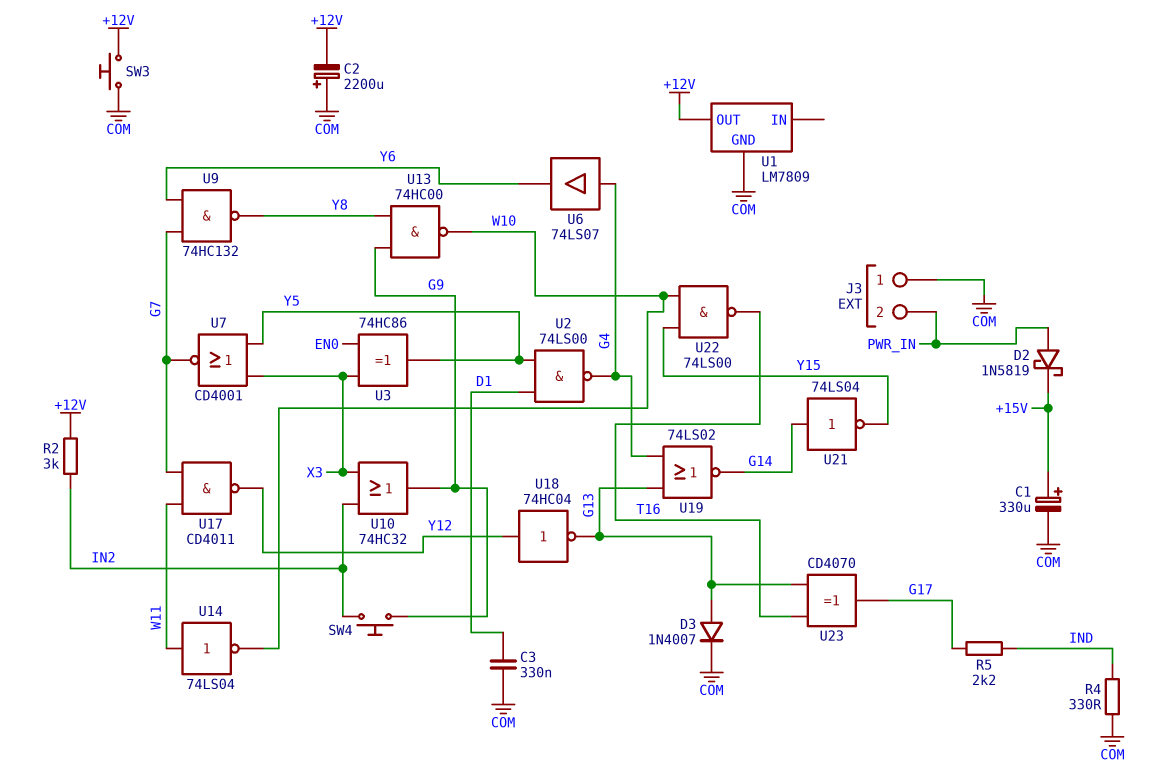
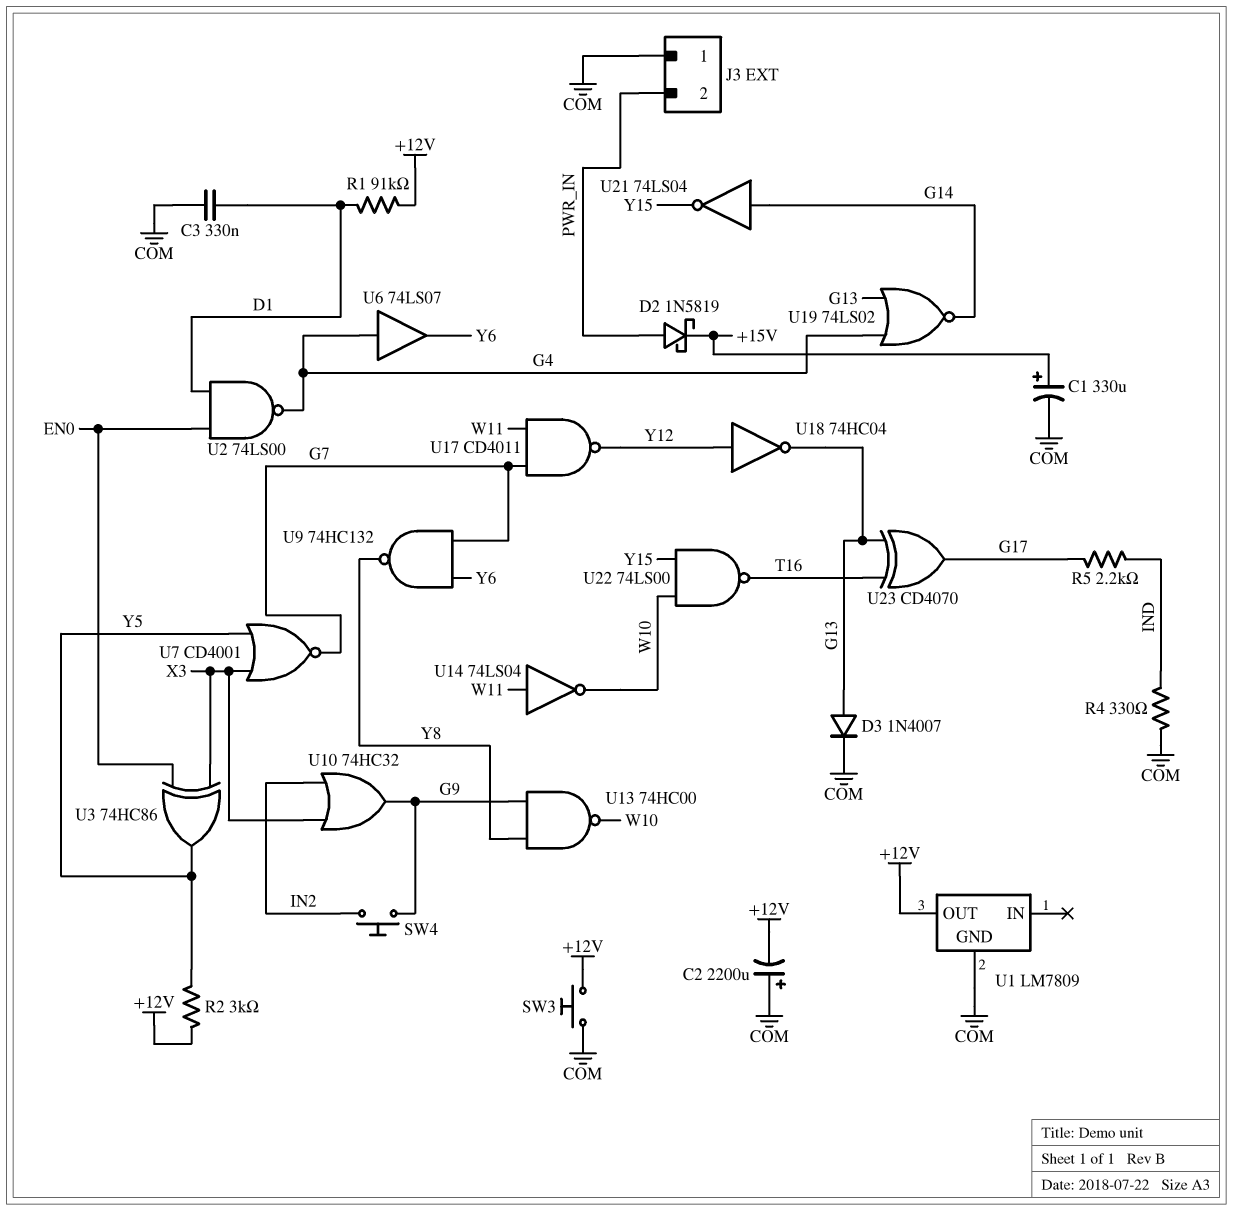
R1: none -> 91k (+12V, D1)
R2: 3k (+12V, IN2) -> 3k (+12V, Y5)
U2: NAND 74LS00 (in D1, in Y5, out G4) -> NAND 74LS00 (in D1, in EN0, out G4)

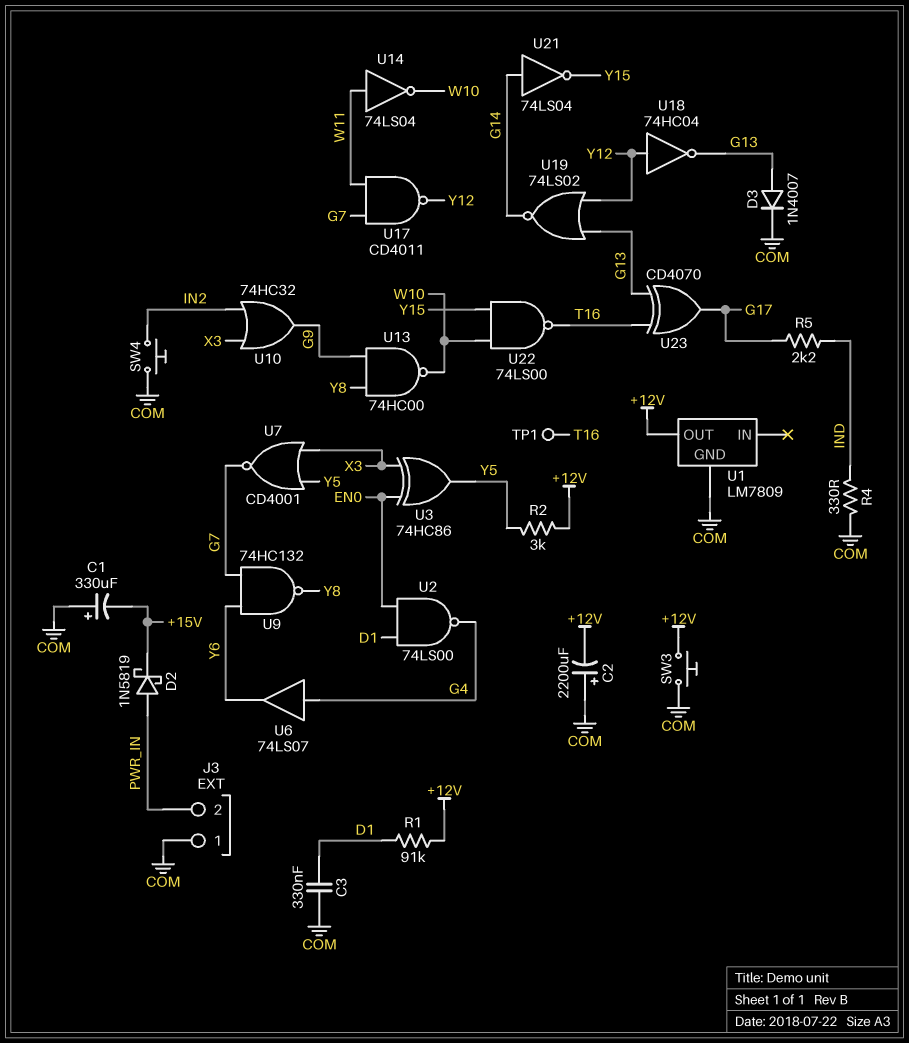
C1: 330uF (plus +15V, minus COM) -> 330uF (plus COM, minus +15V)
SW4: button (G9, IN2) -> button (COM, IN2)
TP1: none -> test point (T16)
U19: NOR 74LS02 (in G4, in G13, out G14) -> NOR 74LS02 (in G13, in Y12, out G14)

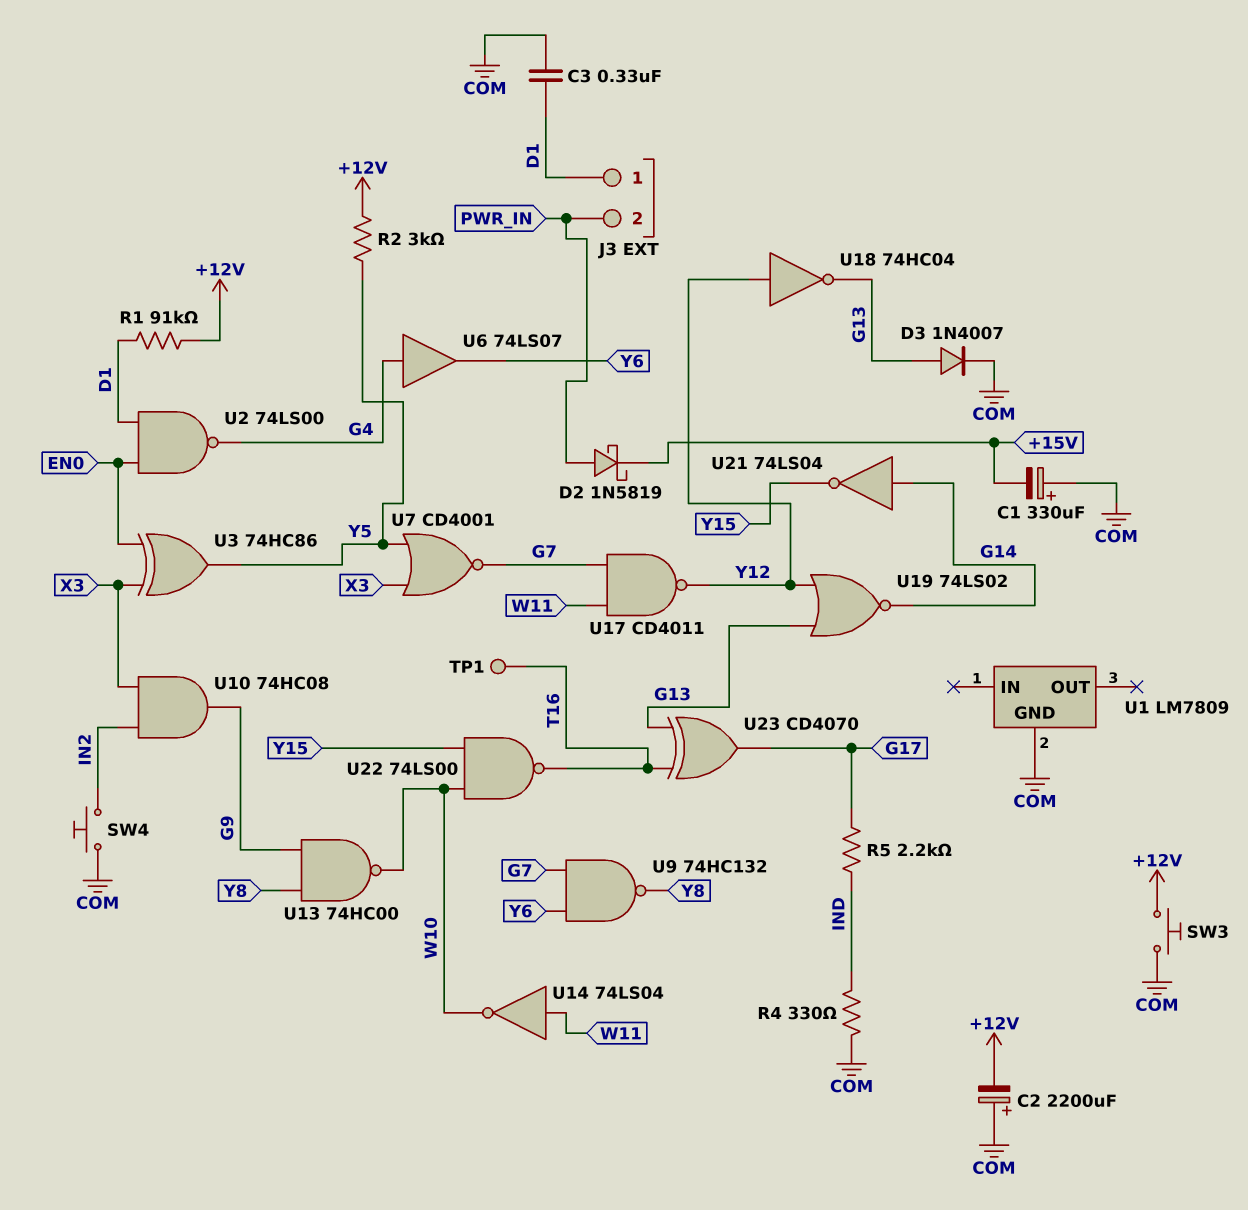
J3 pin 1: COM -> D1
U1 pin OUT: +12V -> none
U10: OR 74HC32 (in IN2, in X3, out G9) -> AND 74HC08 (in IN2, in X3, out G9)

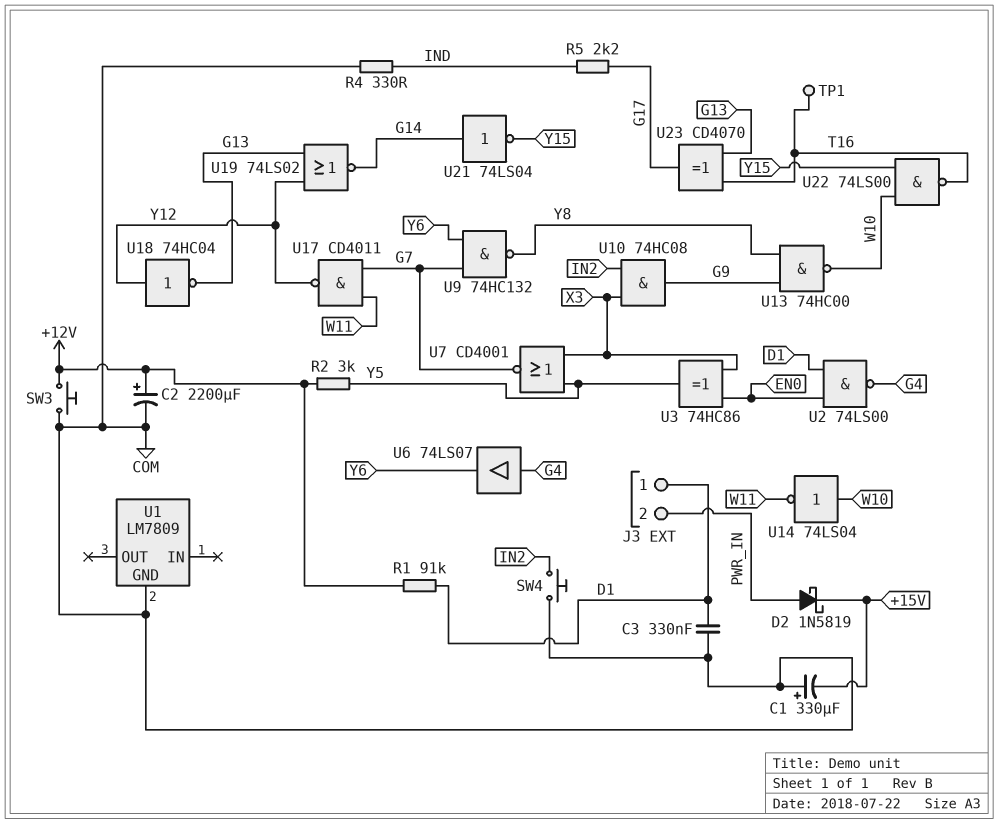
C2: 2200uF (plus COM, minus +12V) -> 2200uF (plus +12V, minus COM)
D3: diode 1N4007 (A G13, K COM) -> none
U14: NOT 74LS04 (in W11, out W10) -> NOT 74LS04 (in W10, out W11)

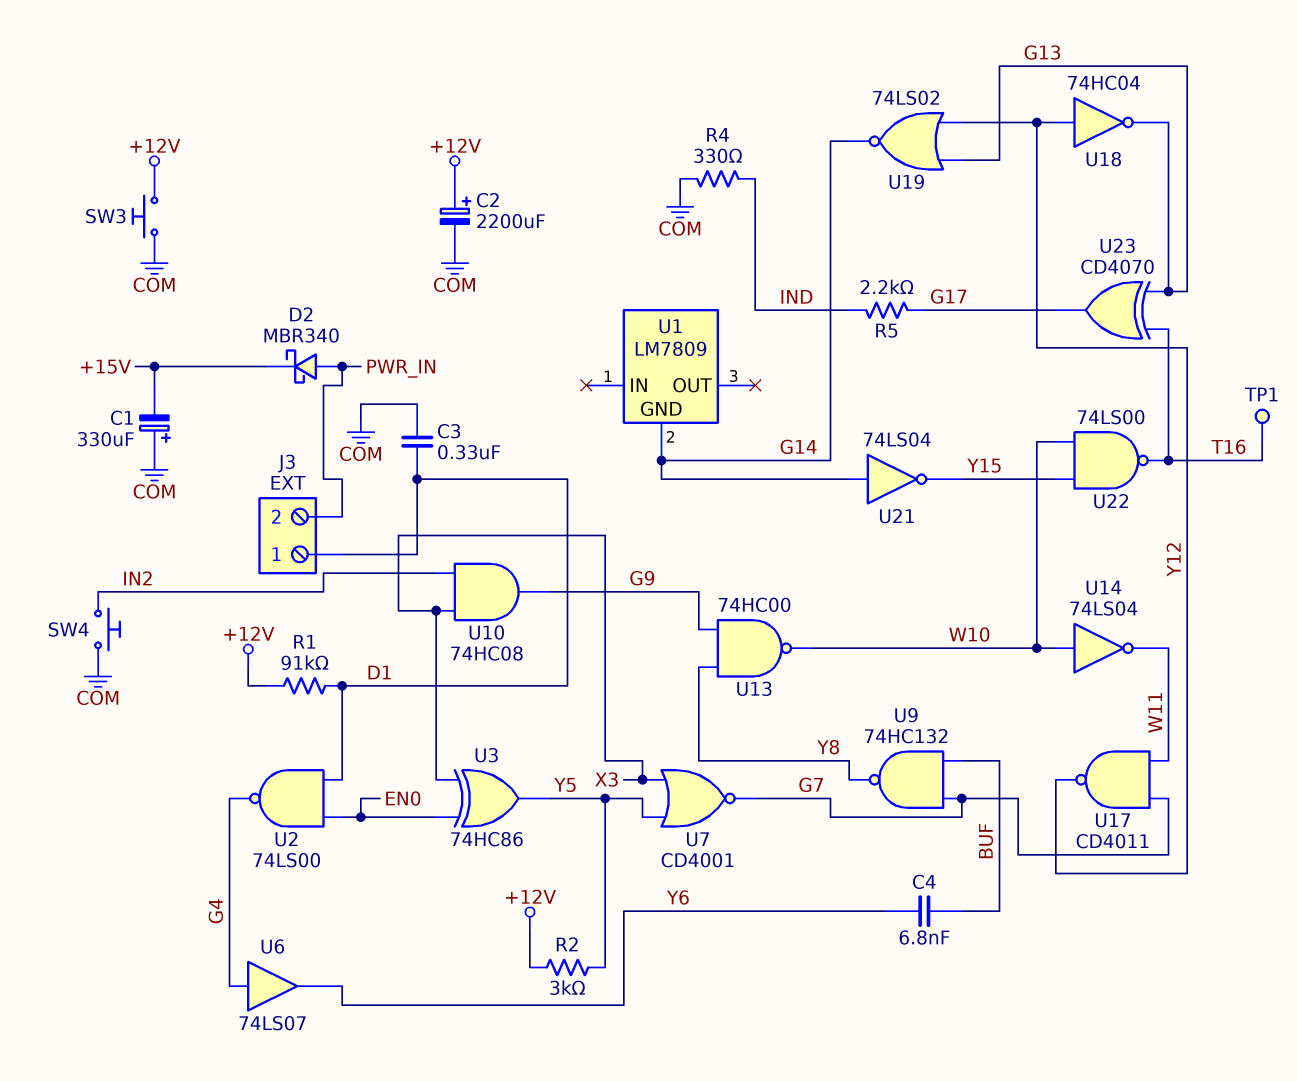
C4: none -> 6.8nF (BUF, Y6)
D2: schottky 1N5819 (A PWR_IN, K +15V) -> schottky MBR340 (A PWR_IN, K +15V)
U1 pin GND: COM -> G14
U9: NAND 74HC132 (in G7, in Y6, out Y8) -> NAND 74HC132 (in BUF, in G7, out Y8)

